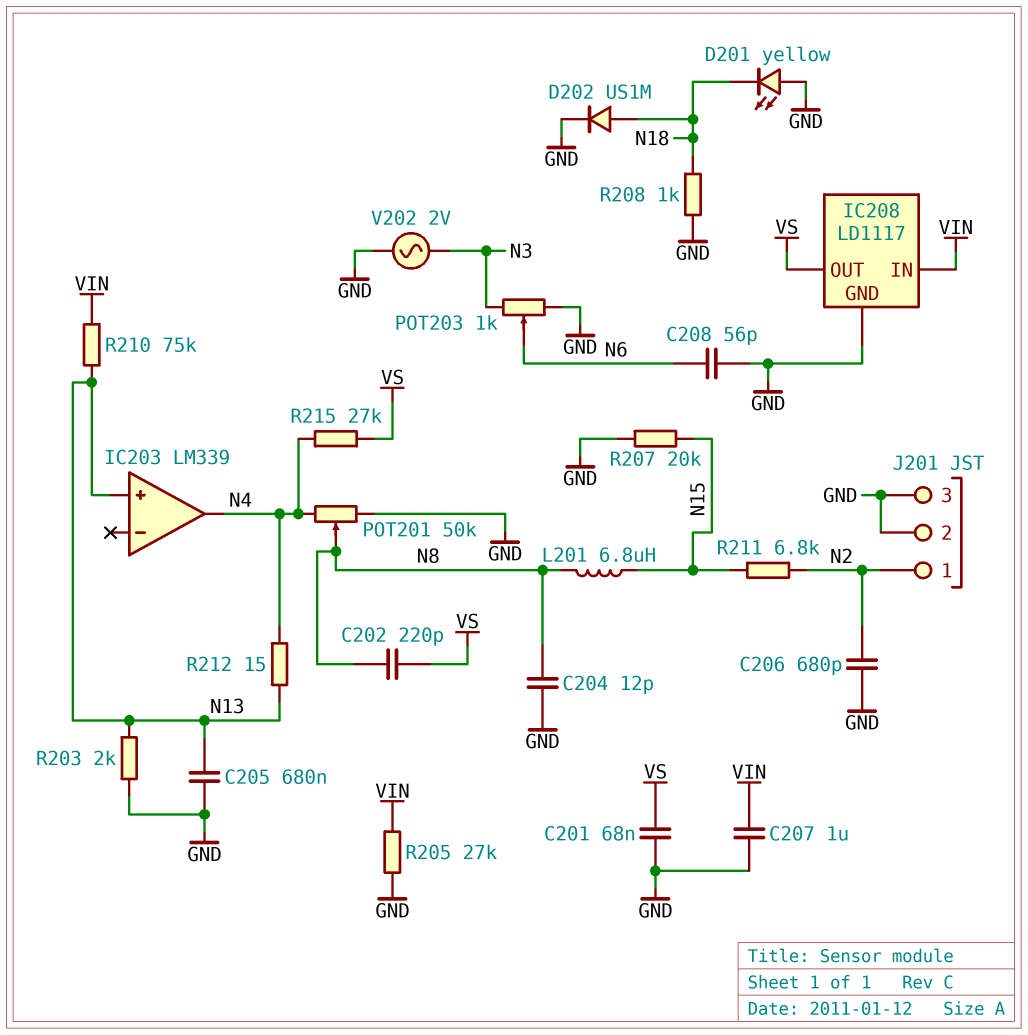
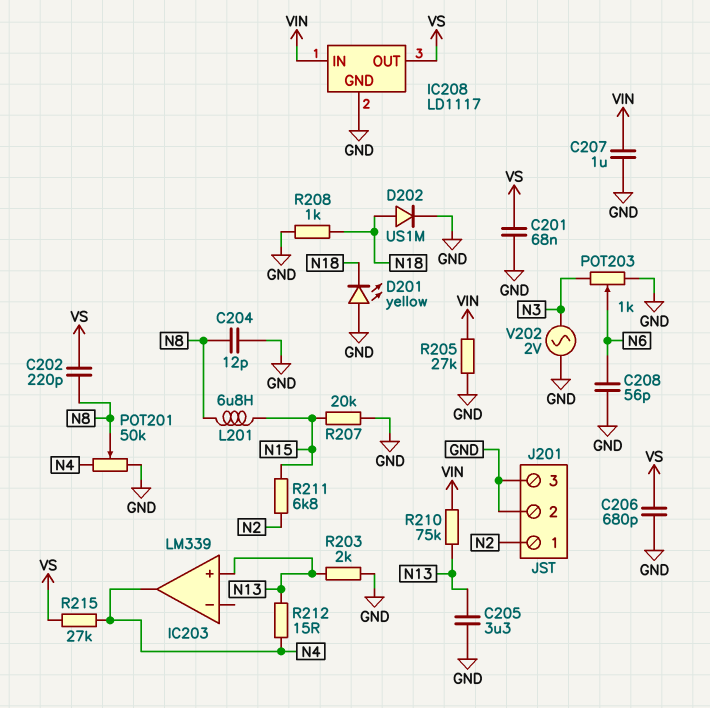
C205: 680nF (GND, N13) -> 3.3uF (GND, N13)
C206: 680pF (GND, N2) -> 680pF (GND, VS)

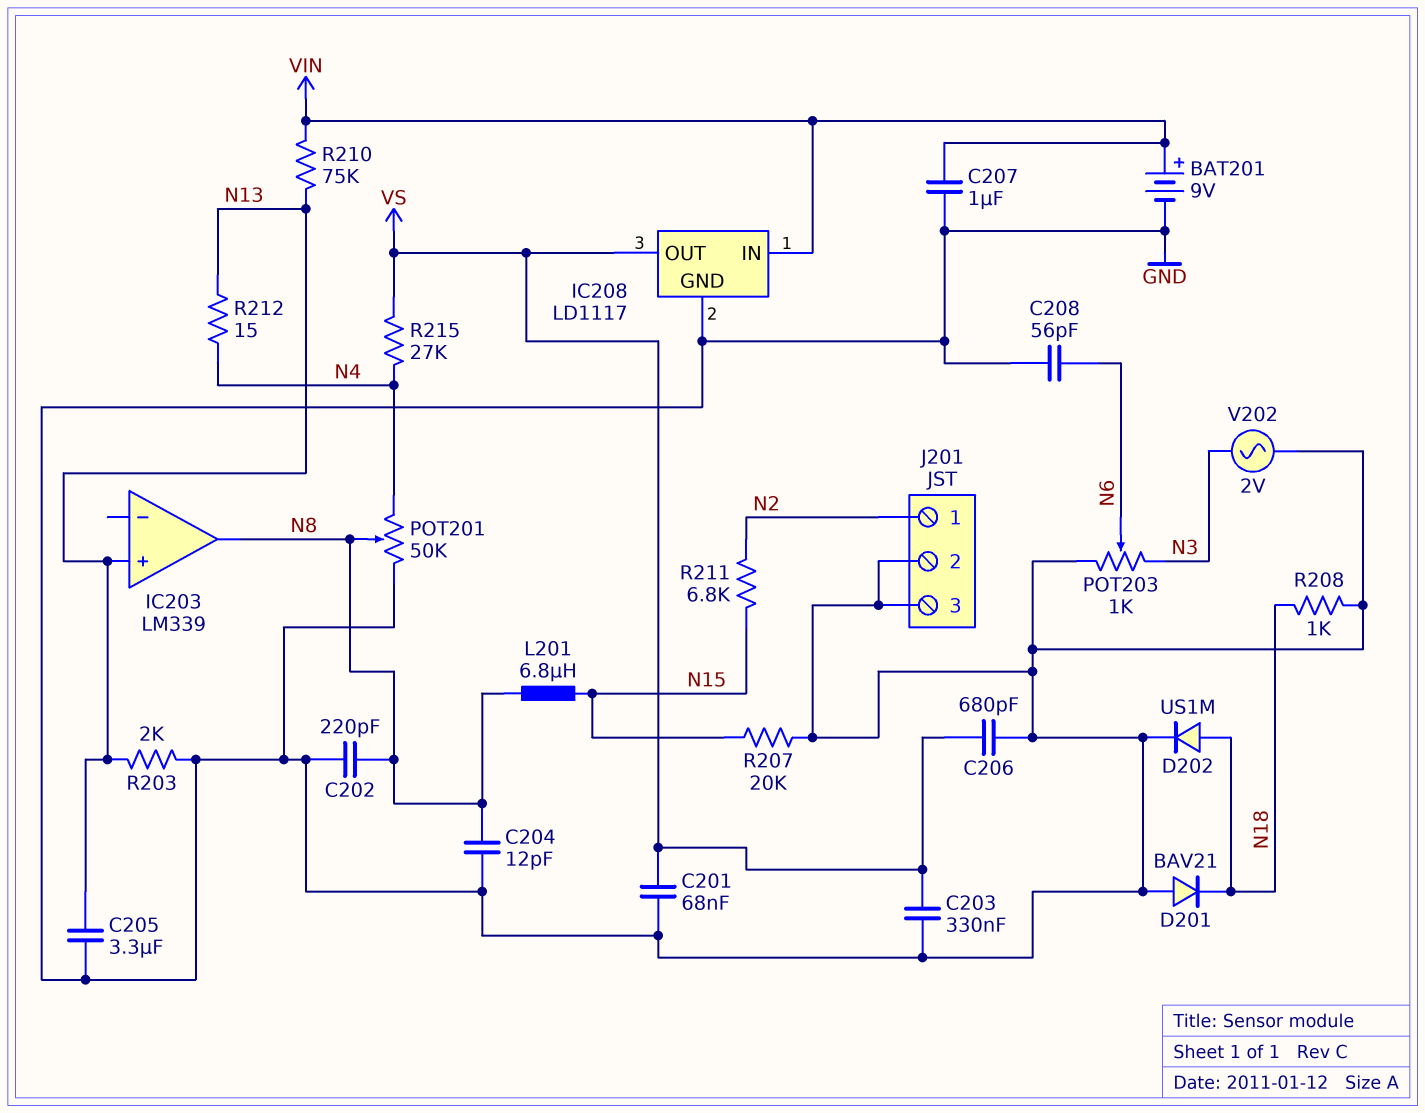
BAT201: none -> 9V (plus VIN, minus GND)
C202: 220pF (N8, VS) -> 220pF (GND, N8)
C203: none -> 330nF (GND, VS)
D201: LED yellow (A GND, K N18) -> diode BAV21 (A GND, K N18)
IC203 pin out: N4 -> N8
R205: 27k (GND, VIN) -> none

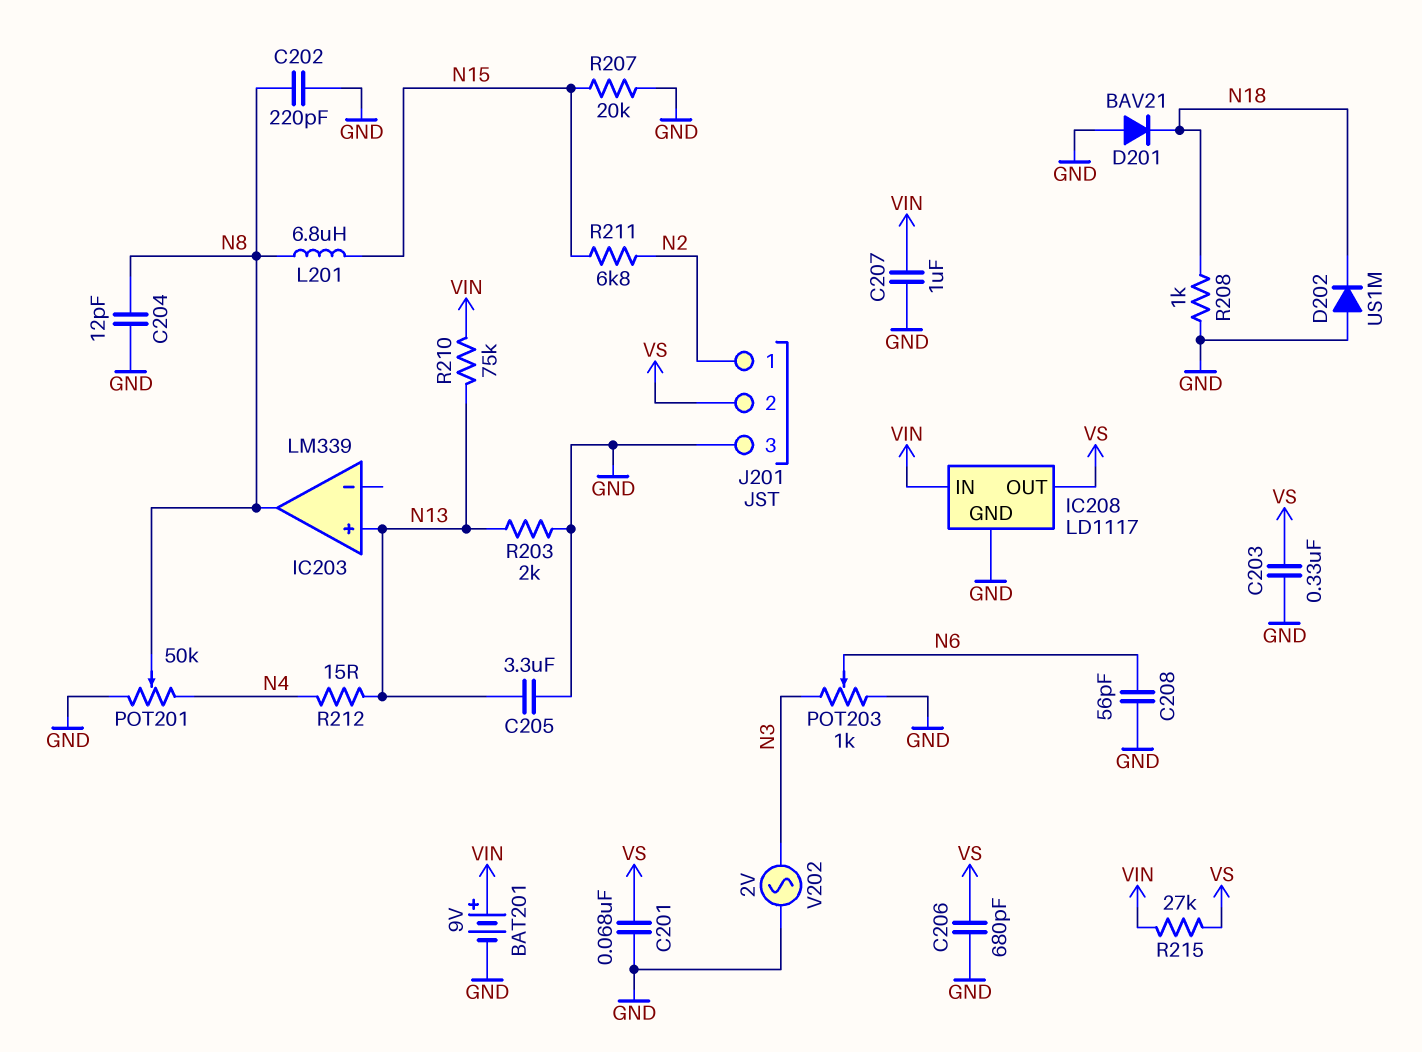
D202: diode US1M (A N18, K GND) -> diode US1M (A GND, K N18)
J201 pin 2: GND -> VS
R215: 27k (N4, VS) -> 27k (VIN, VS)

